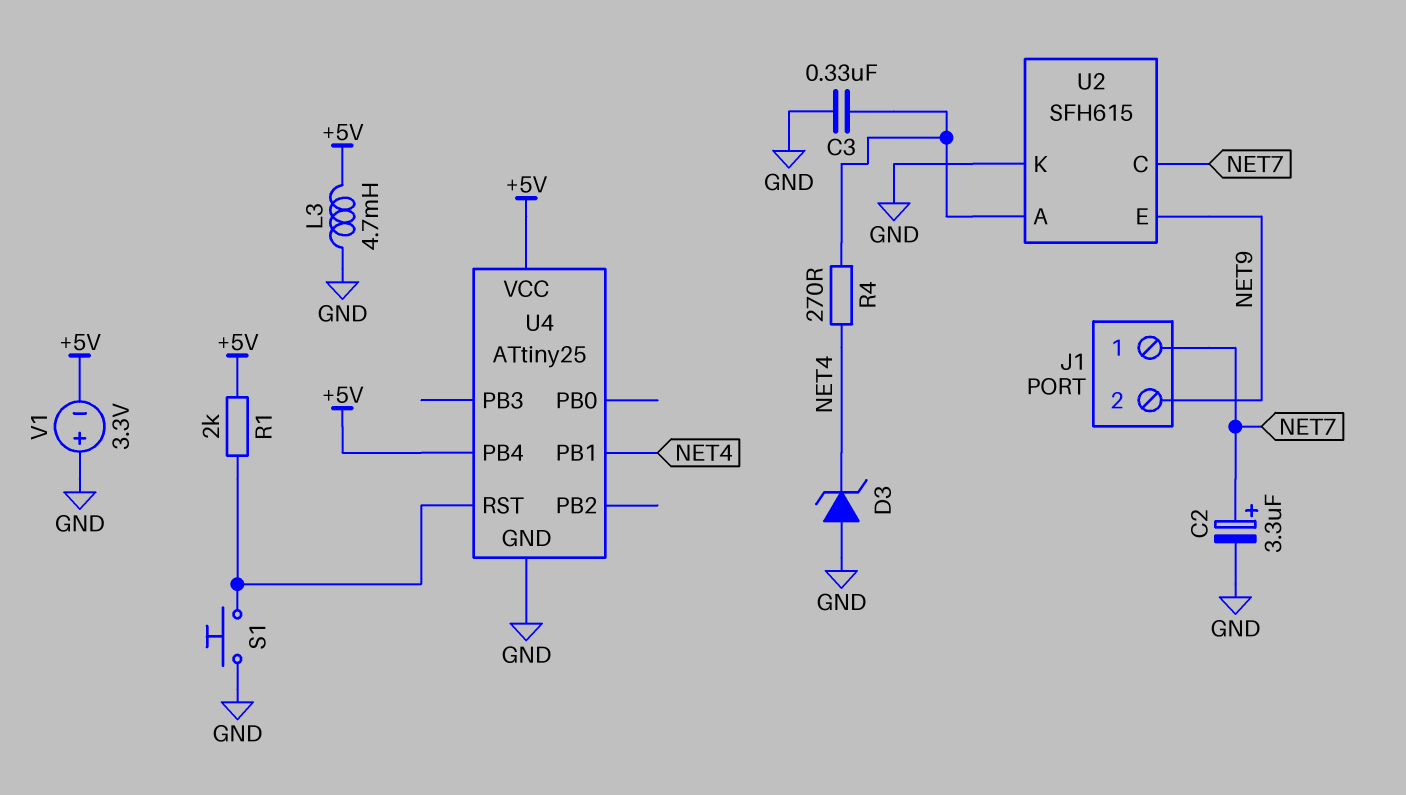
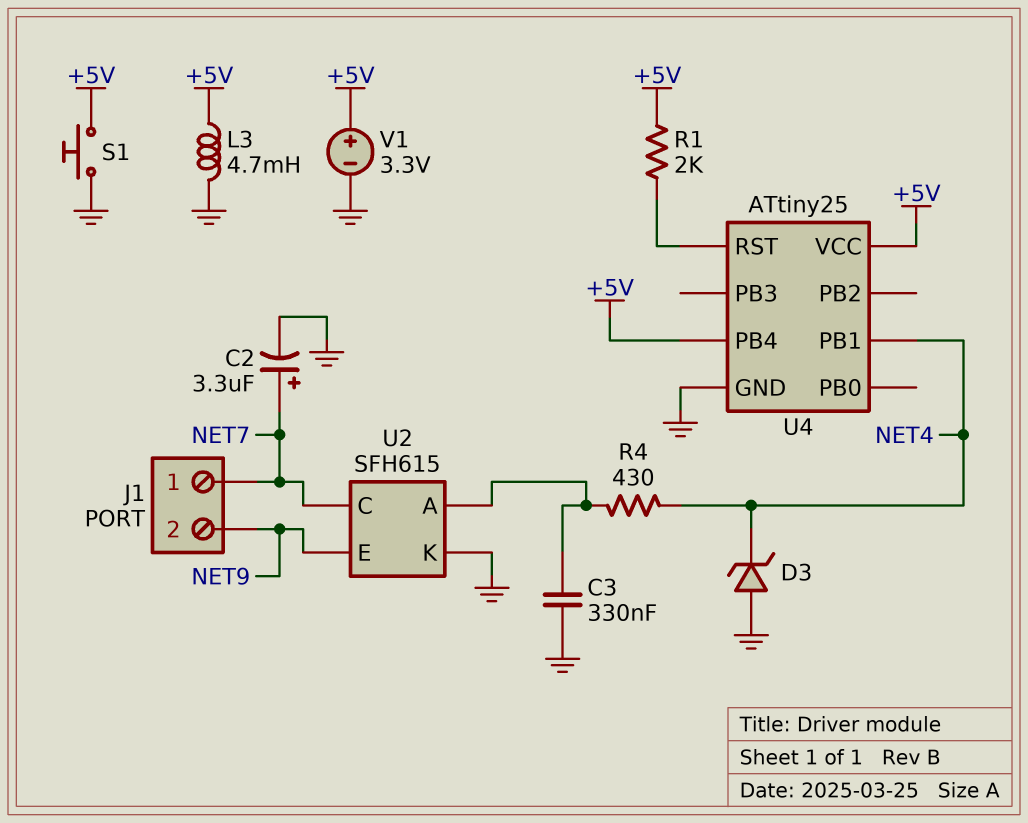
R4: 270 (NET4, U2/A) -> 430 (NET4, U2/A)
S1: button (GND, U4/RST) -> button (+5V, GND)
V1: 3.3V (plus GND, minus +5V) -> 3.3V (plus +5V, minus GND)

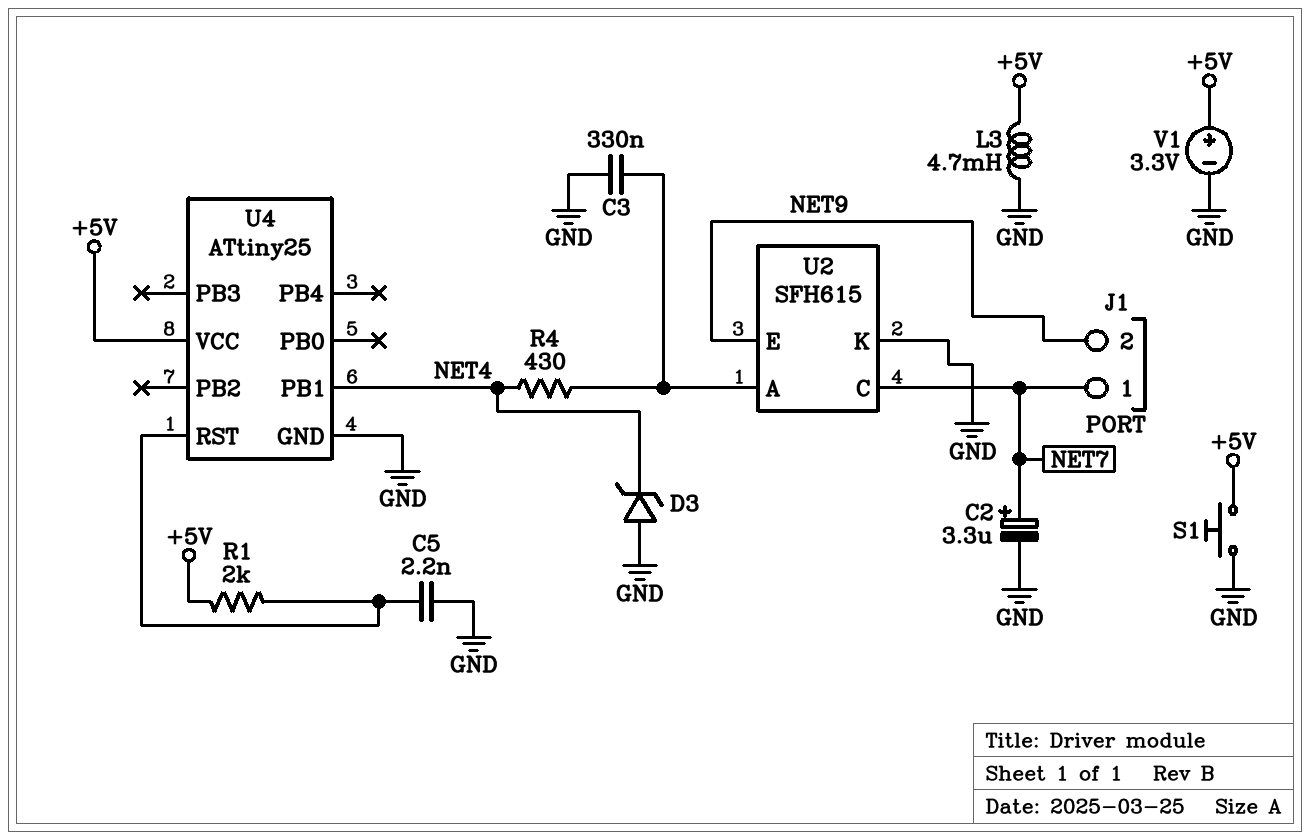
C5: none -> 2.2nF (GND, U4/RST)
U4 pin PB4: +5V -> none

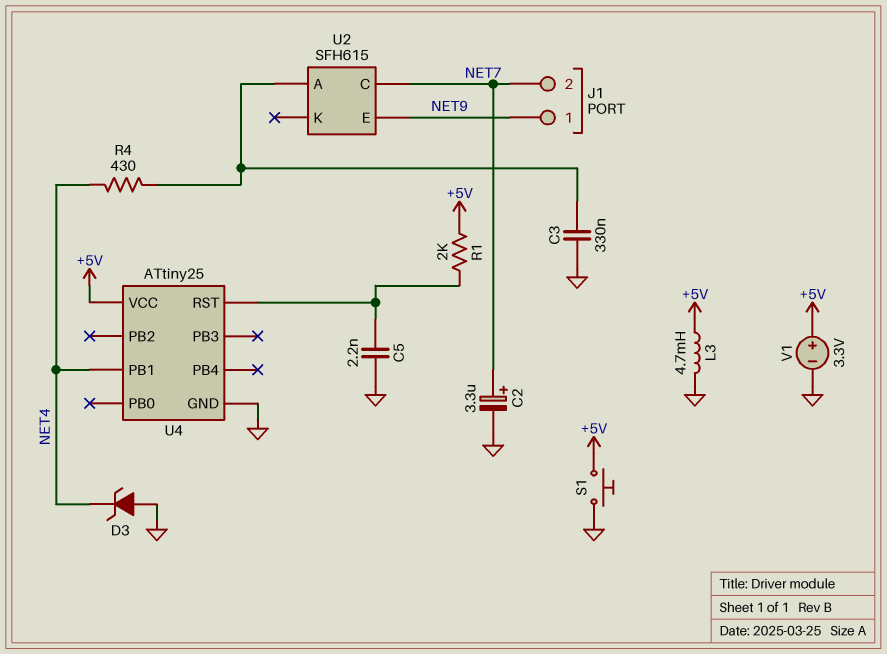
J1 pin 1: NET7 -> NET9
J1 pin 2: NET9 -> NET7
U2 pin K: GND -> none

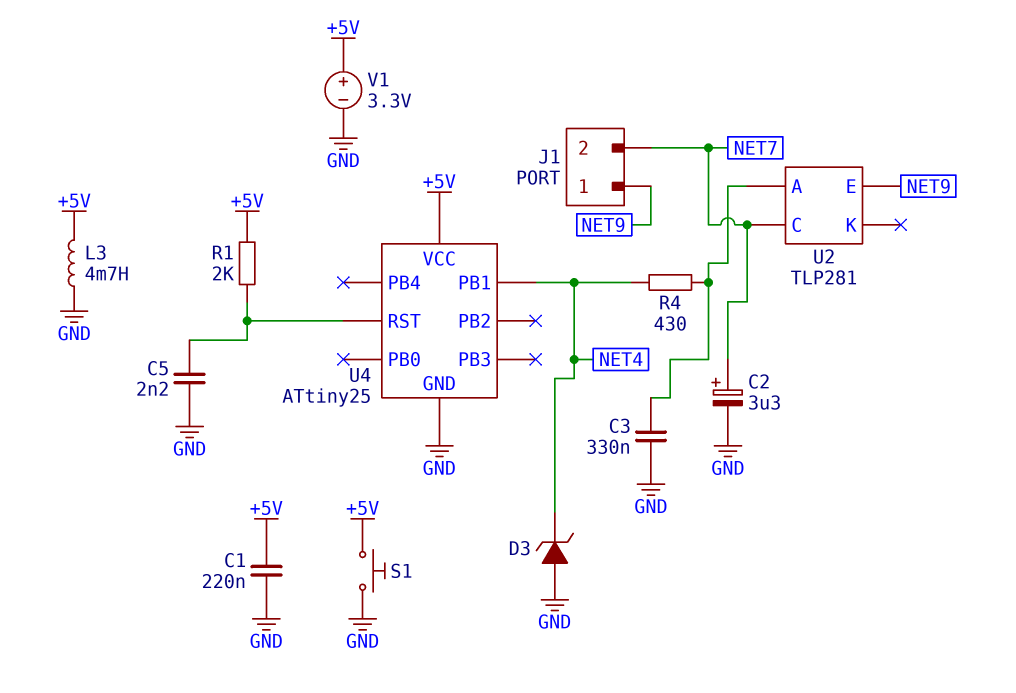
C1: none -> 220nF (+5V, GND)
U2: SFH615 -> TLP281

